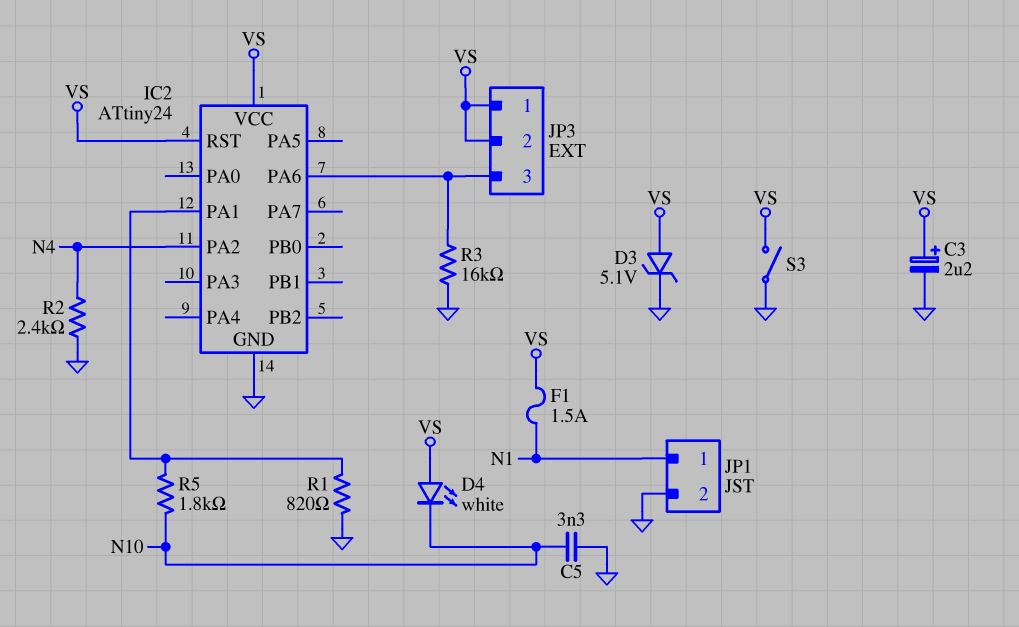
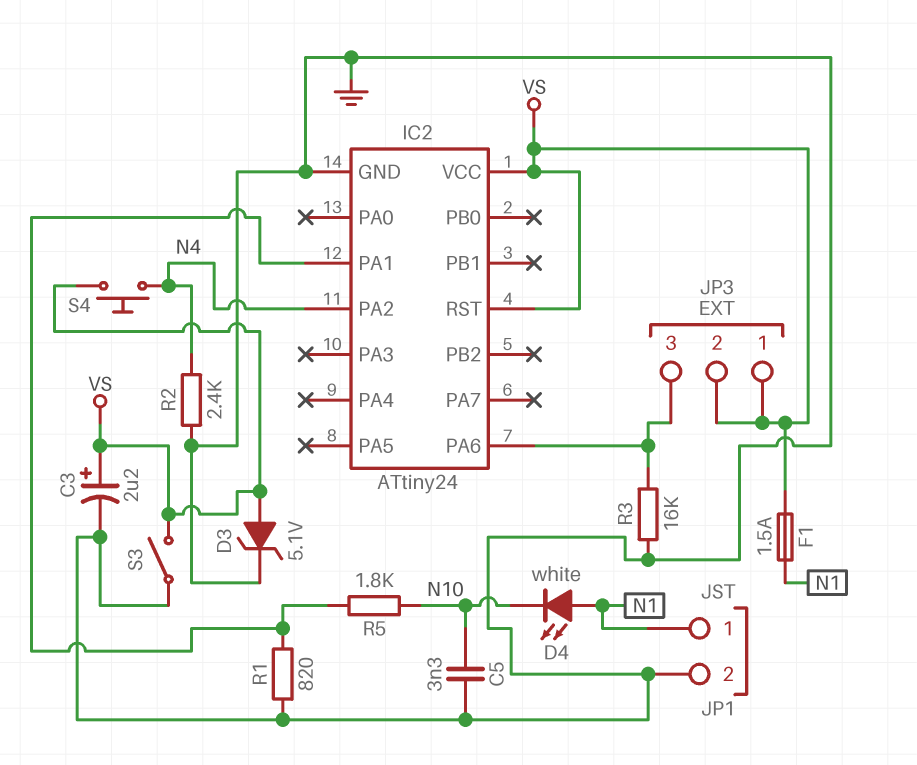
D4: LED white (A VS, K N10) -> LED white (A N1, K N10)
S4: none -> button (N4, VS)

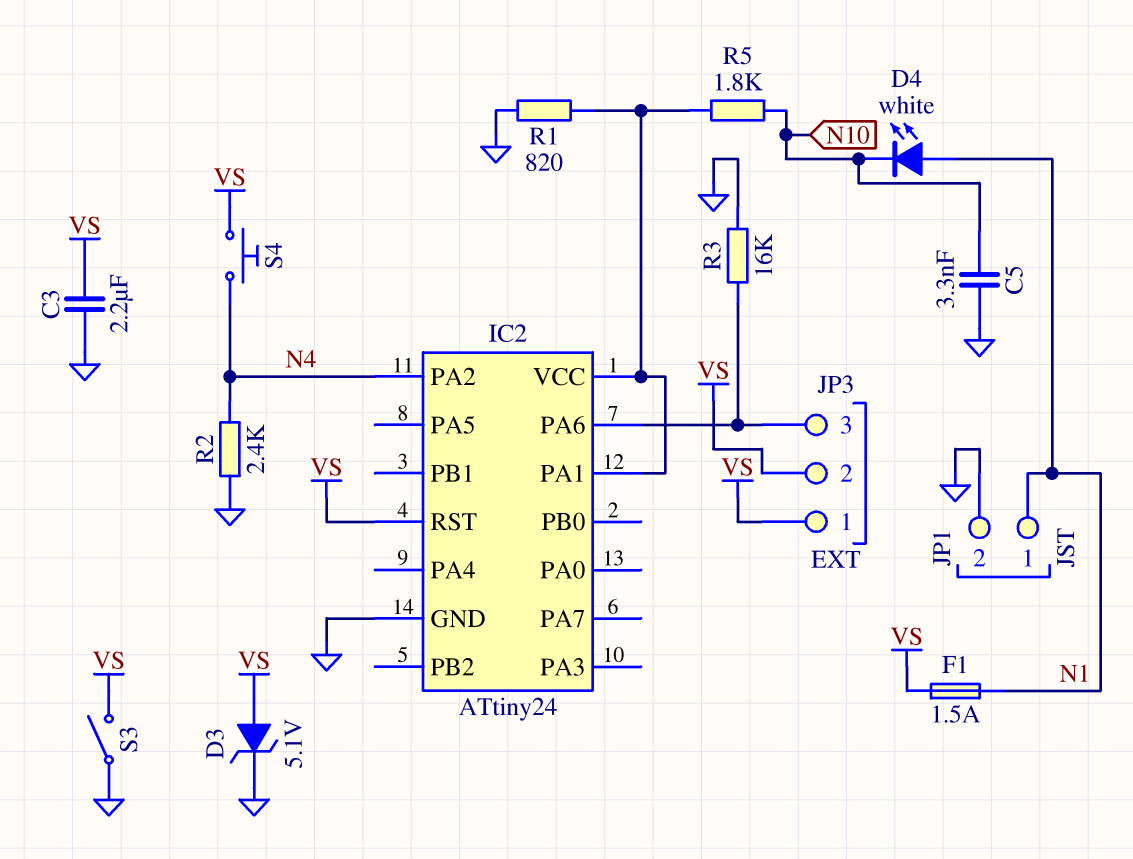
C3: 2.2uF (plus VS, minus GND) -> 2.2uF (GND, VS)
IC2 pin VCC: VS -> IC2/PA1

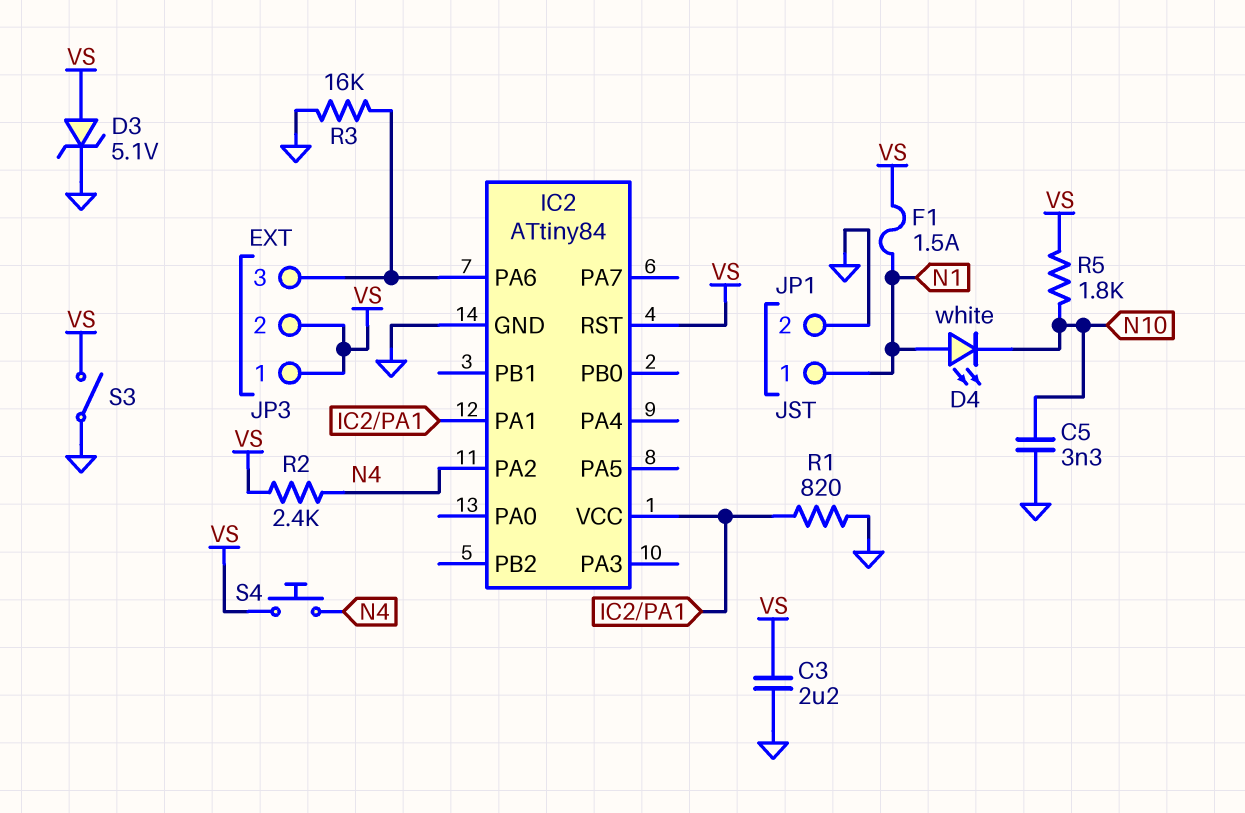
IC2: ATtiny24 -> ATtiny84
R2: 2.4k (GND, N4) -> 2.4k (N4, VS)
R5: 1.8k (IC2/PA1, N10) -> 1.8k (N10, VS)

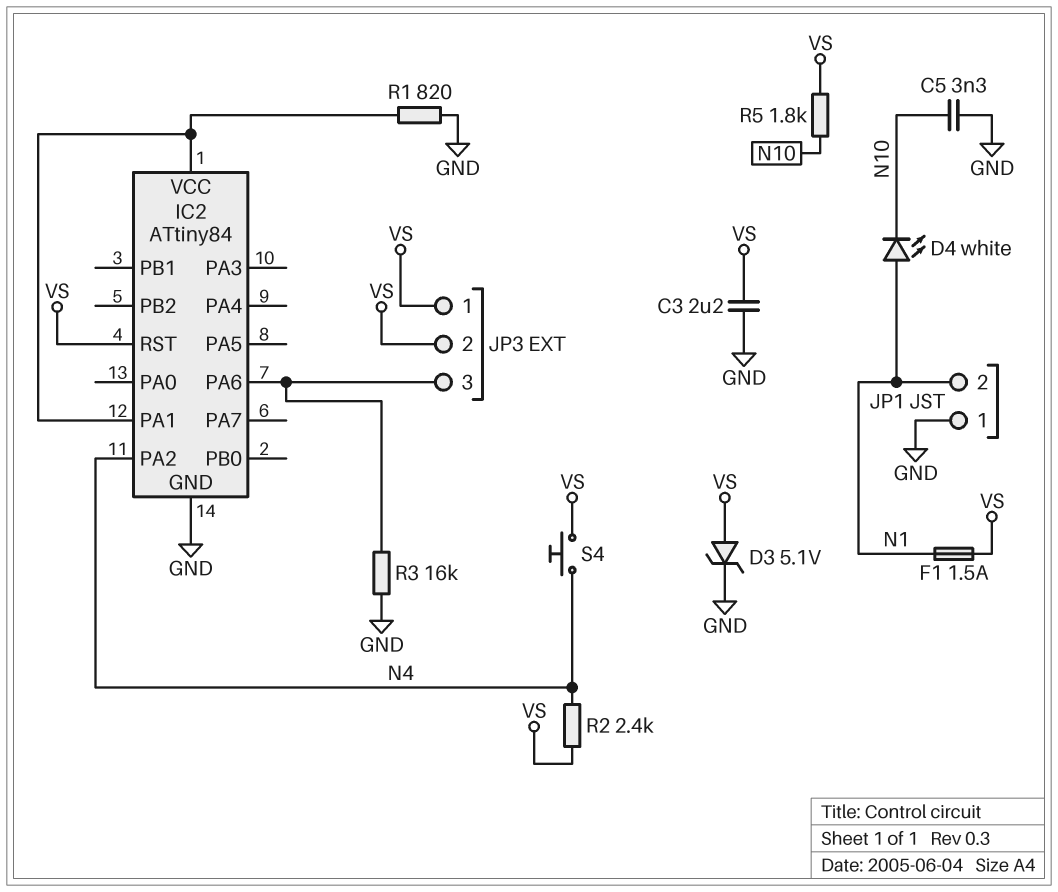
JP1 pin 1: N1 -> GND
JP1 pin 2: GND -> N1
S3: switch (GND, VS) -> none

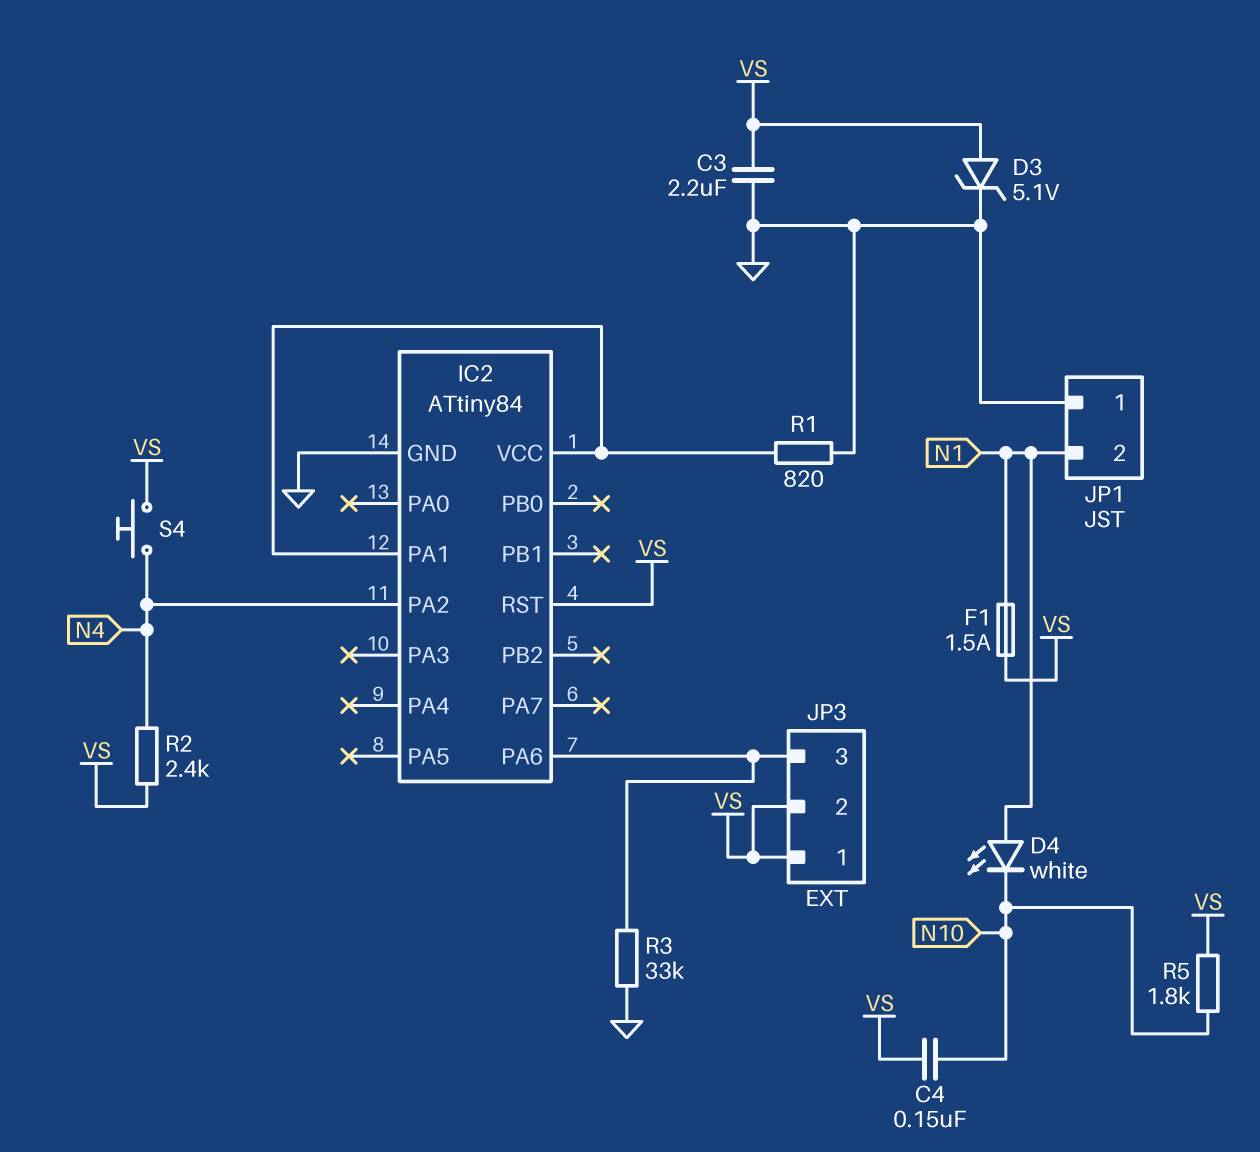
C4: none -> 150nF (N10, VS)
C5: 3.3nF (GND, N10) -> none
R3: 16k (GND, IC2/PA6) -> 33k (GND, IC2/PA6)

